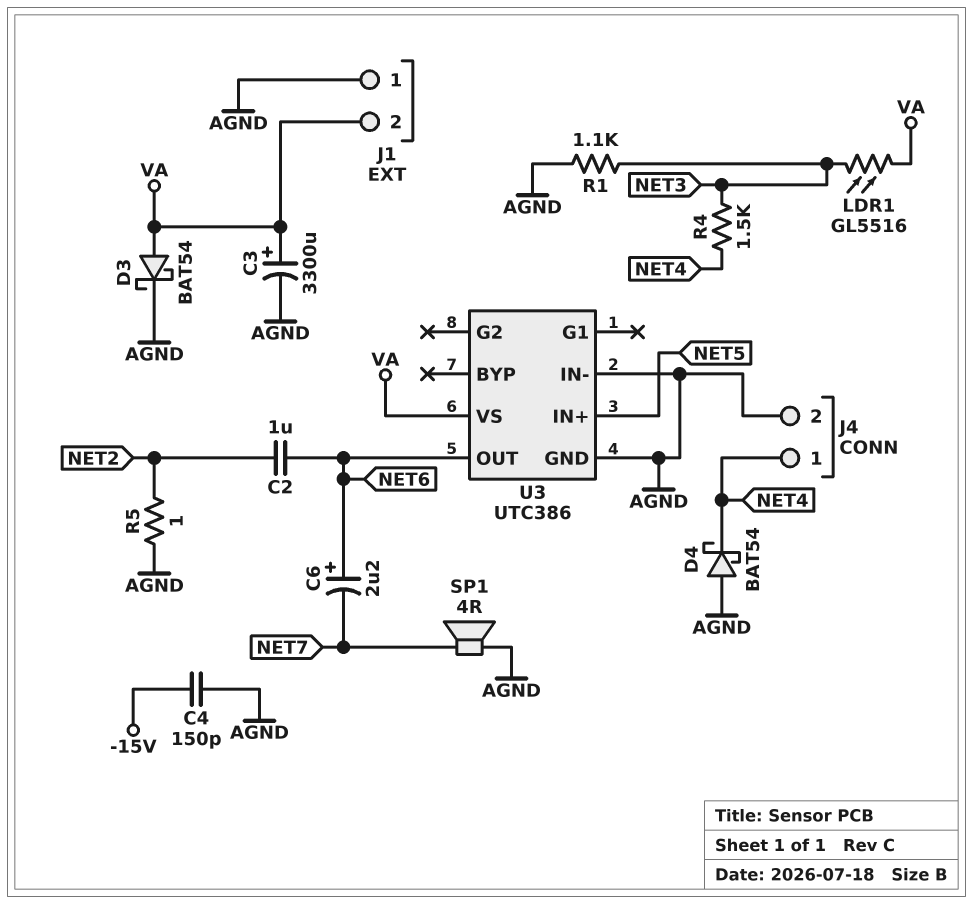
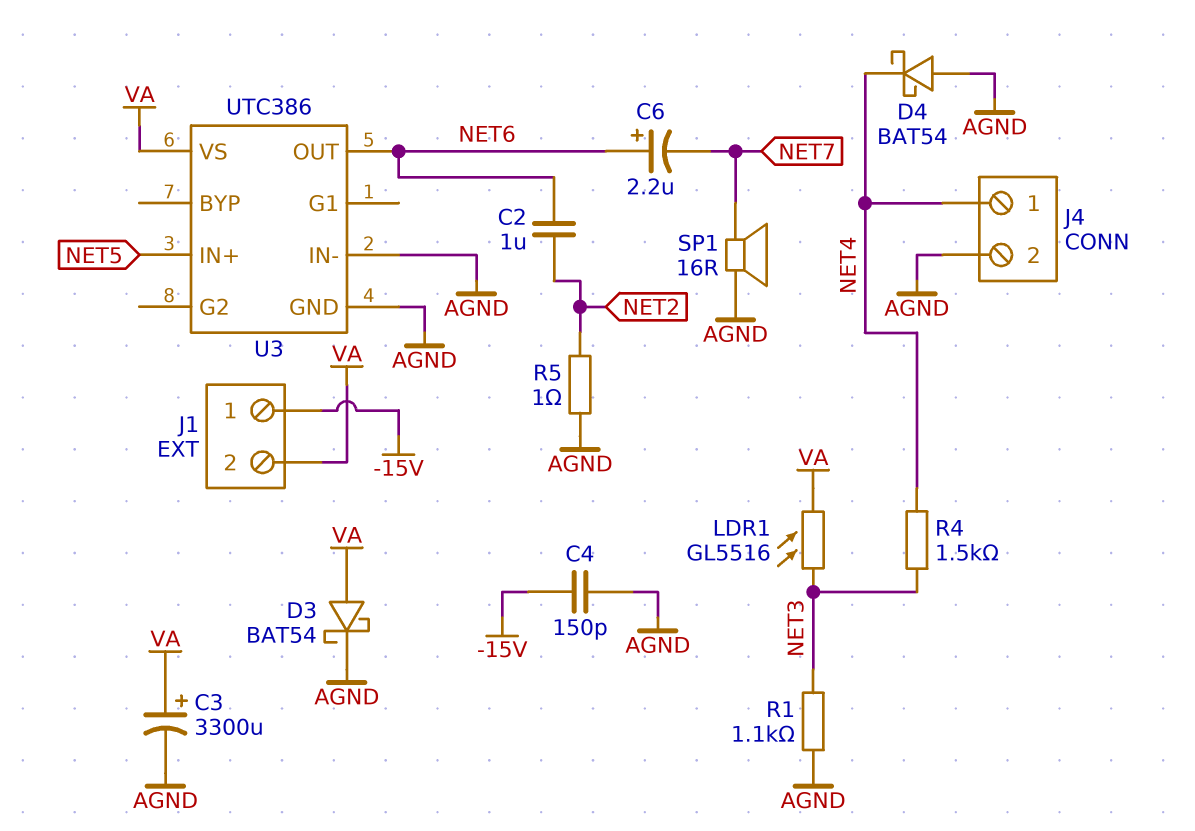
J1 pin 1: AGND -> -15V
SP1: speaker 4R (AGND, NET7) -> speaker 16R (AGND, NET7)

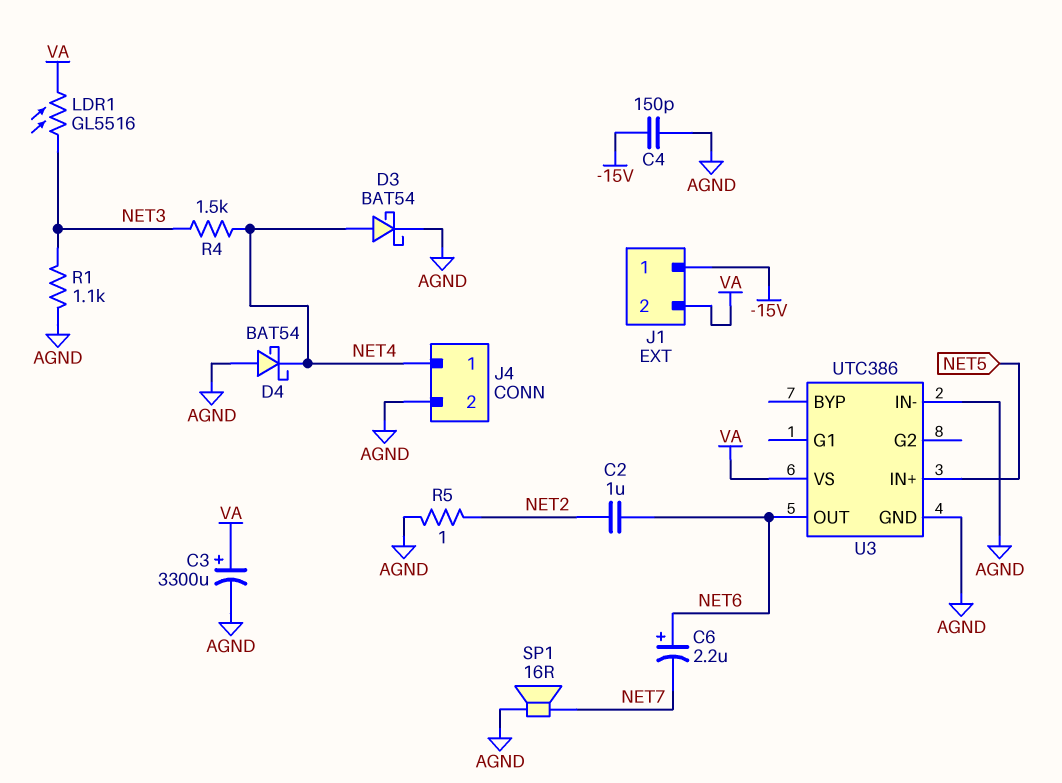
D3: schottky BAT54 (A VA, K AGND) -> schottky BAT54 (A NET4, K AGND)

